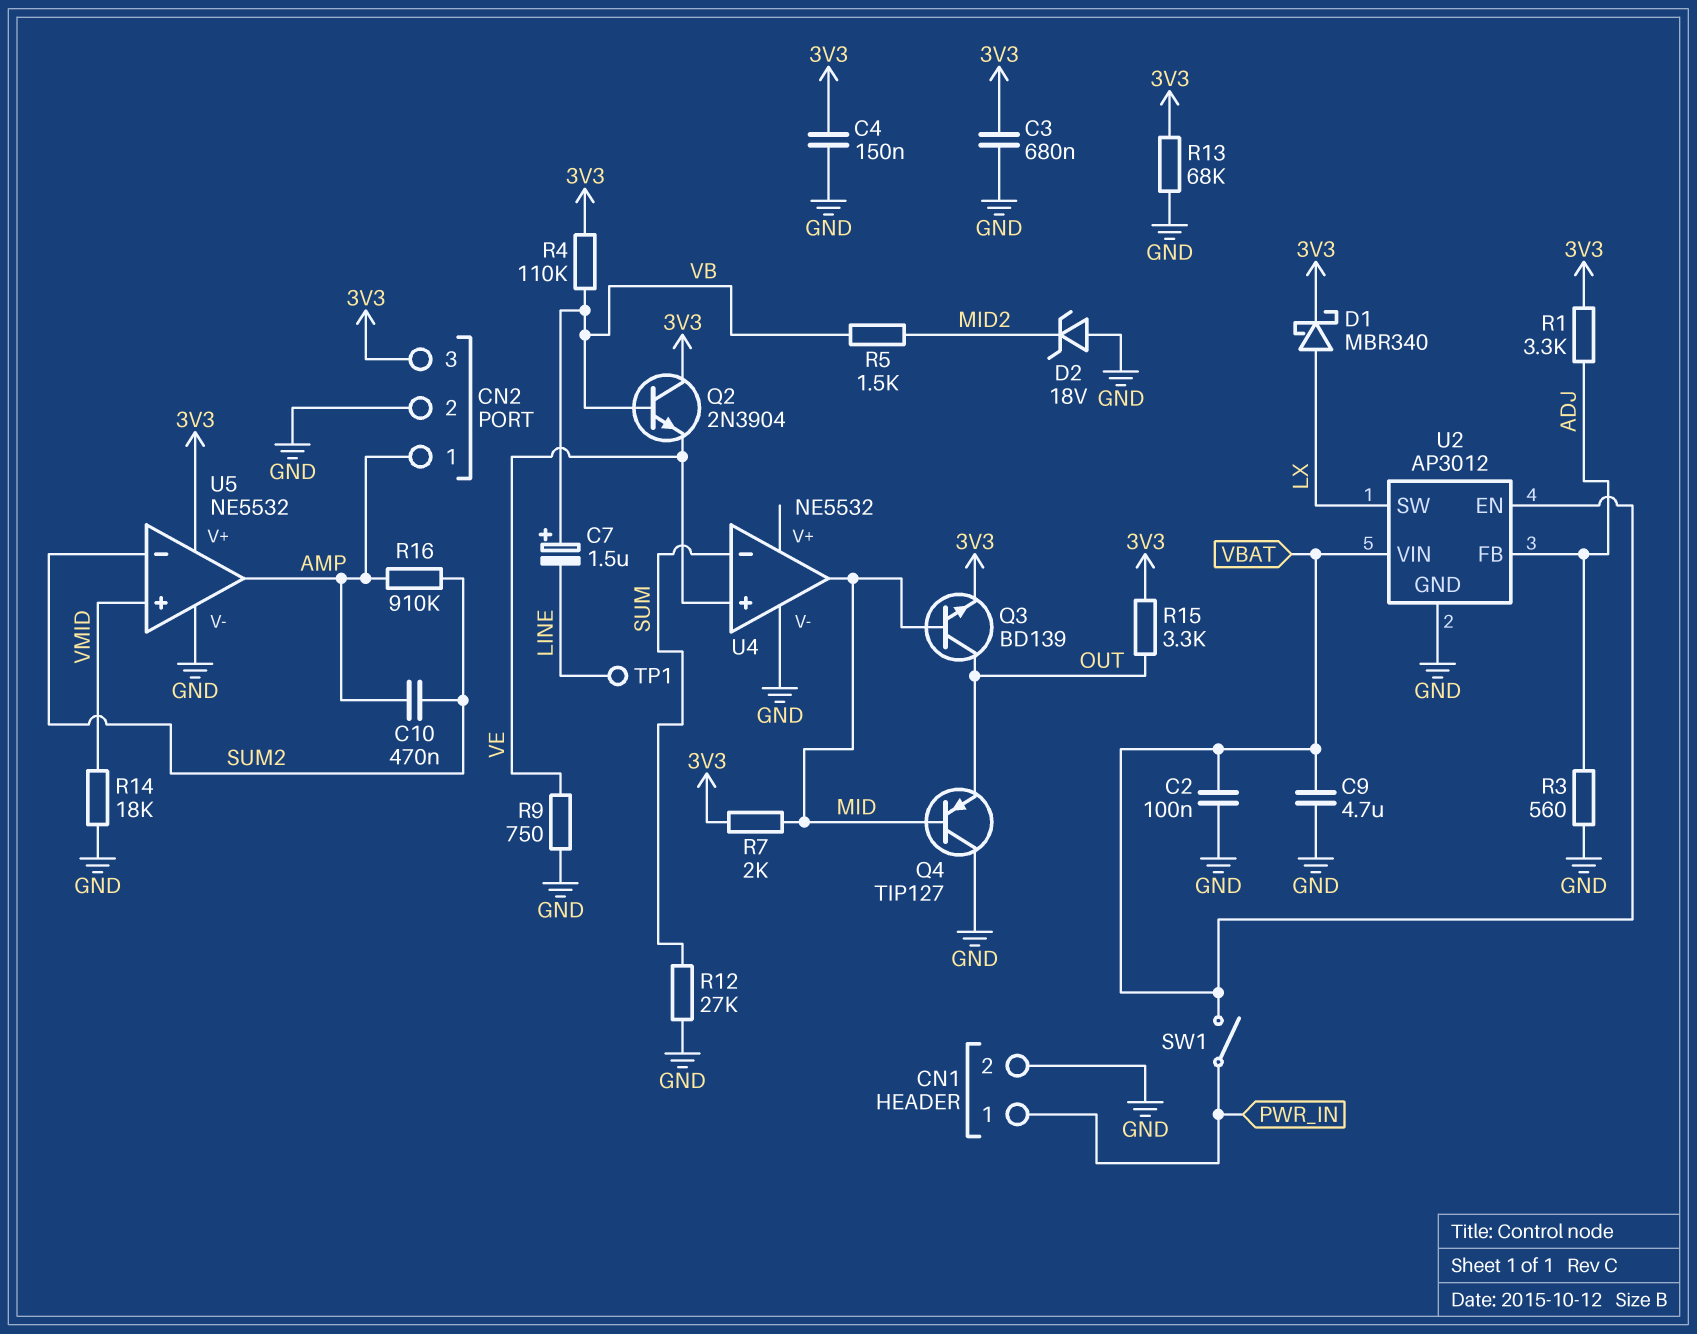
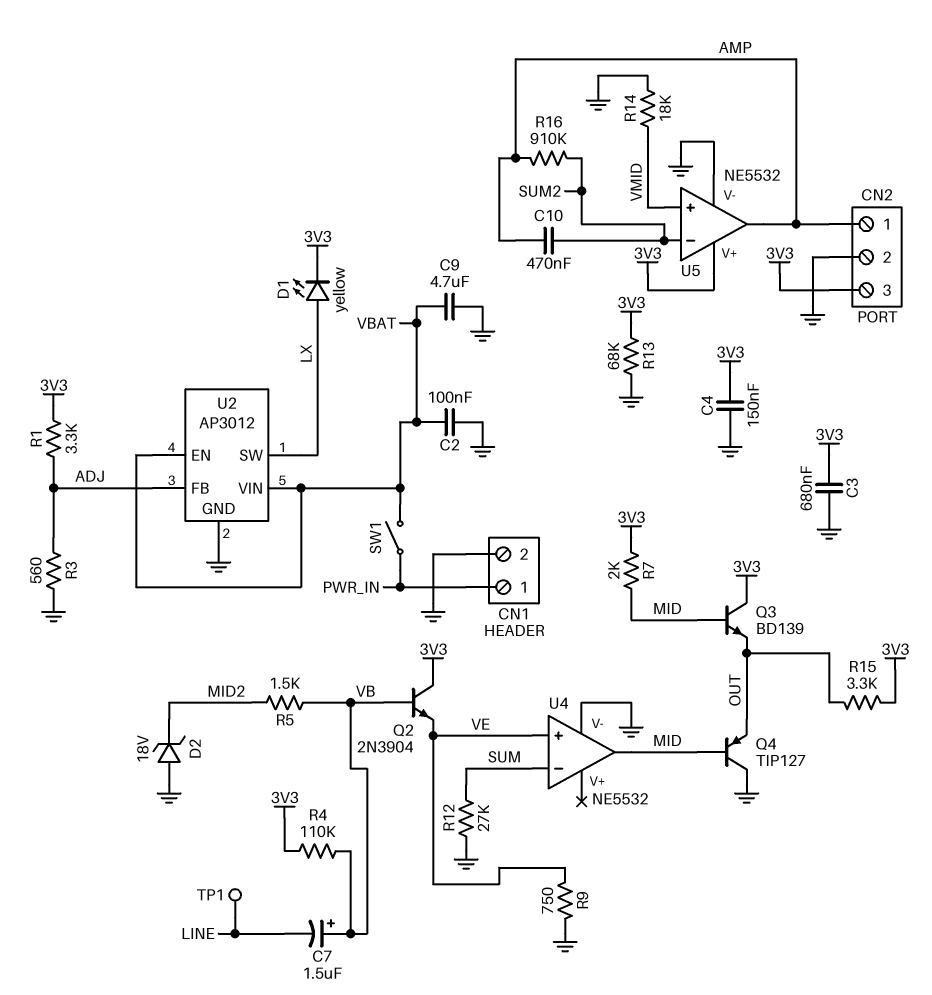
D1: schottky MBR340 (A LX, K 3V3) -> LED yellow (A LX, K 3V3)
Q3: NPN BD139 (B MID, C OUT, E 3V3) -> NPN BD139 (B MID, C 3V3, E OUT)

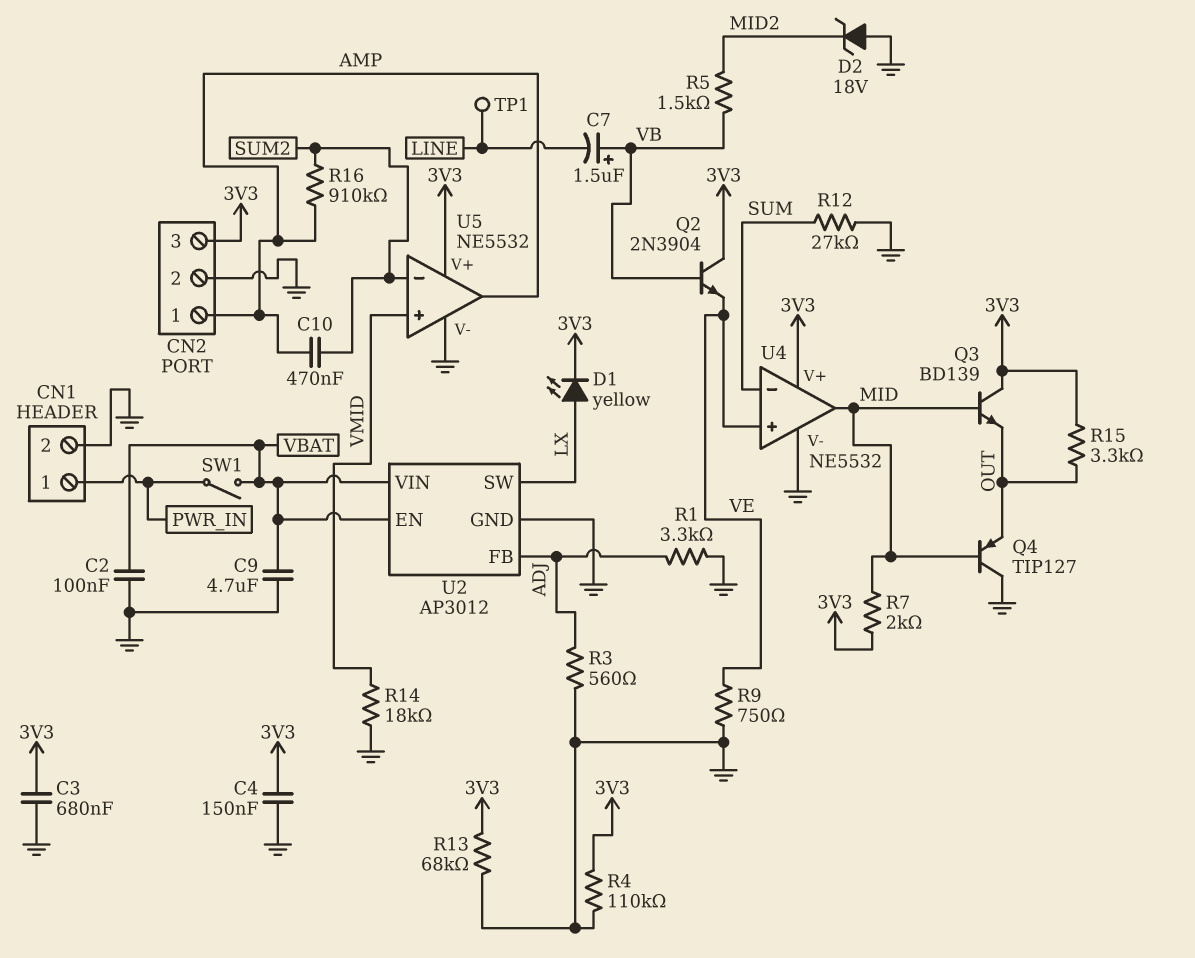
R1: 3.3k (3V3, ADJ) -> 3.3k (ADJ, GND)
R4: 110k (3V3, VB) -> 110k (3V3, GND)
U4 pin V+: none -> 3V3

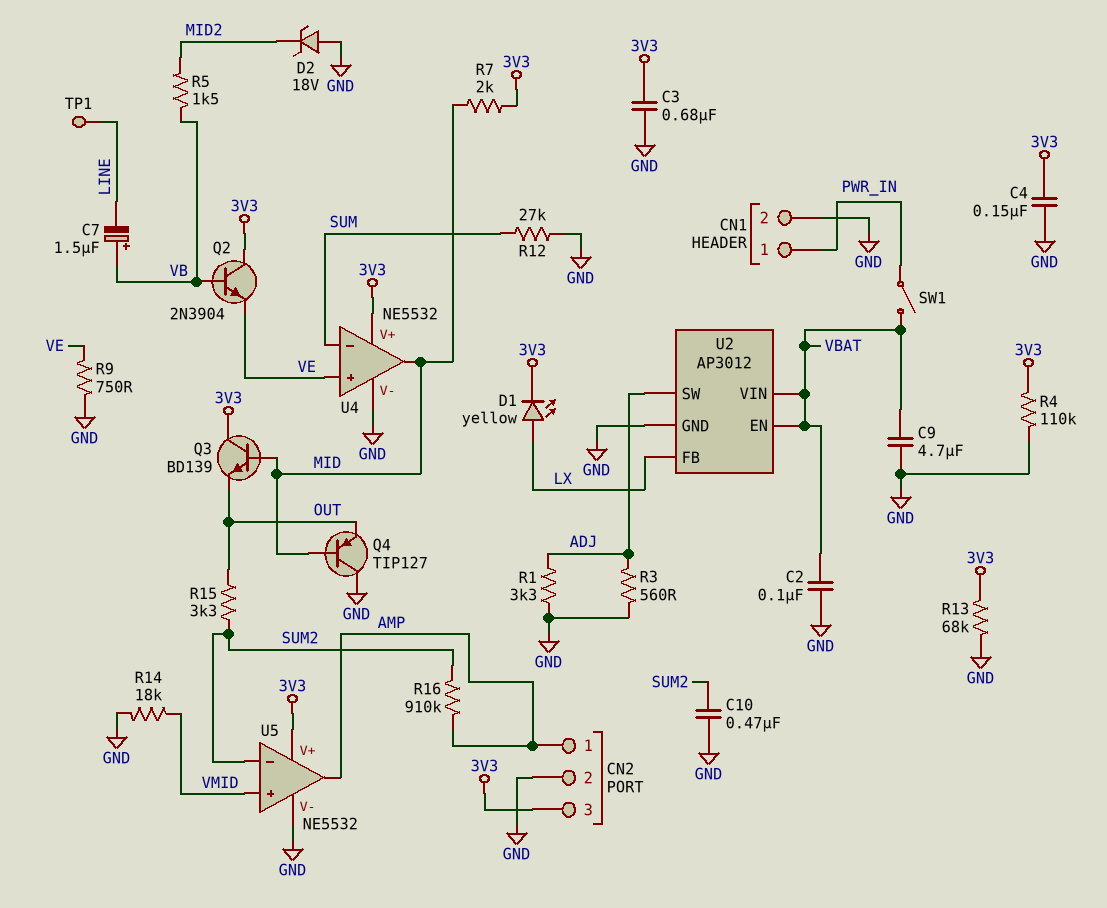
C10: 470nF (AMP, SUM2) -> 470nF (GND, SUM2)
R15: 3.3k (3V3, OUT) -> 3.3k (OUT, SUM2)
U2 pin FB: ADJ -> LX
U2 pin SW: LX -> ADJ

